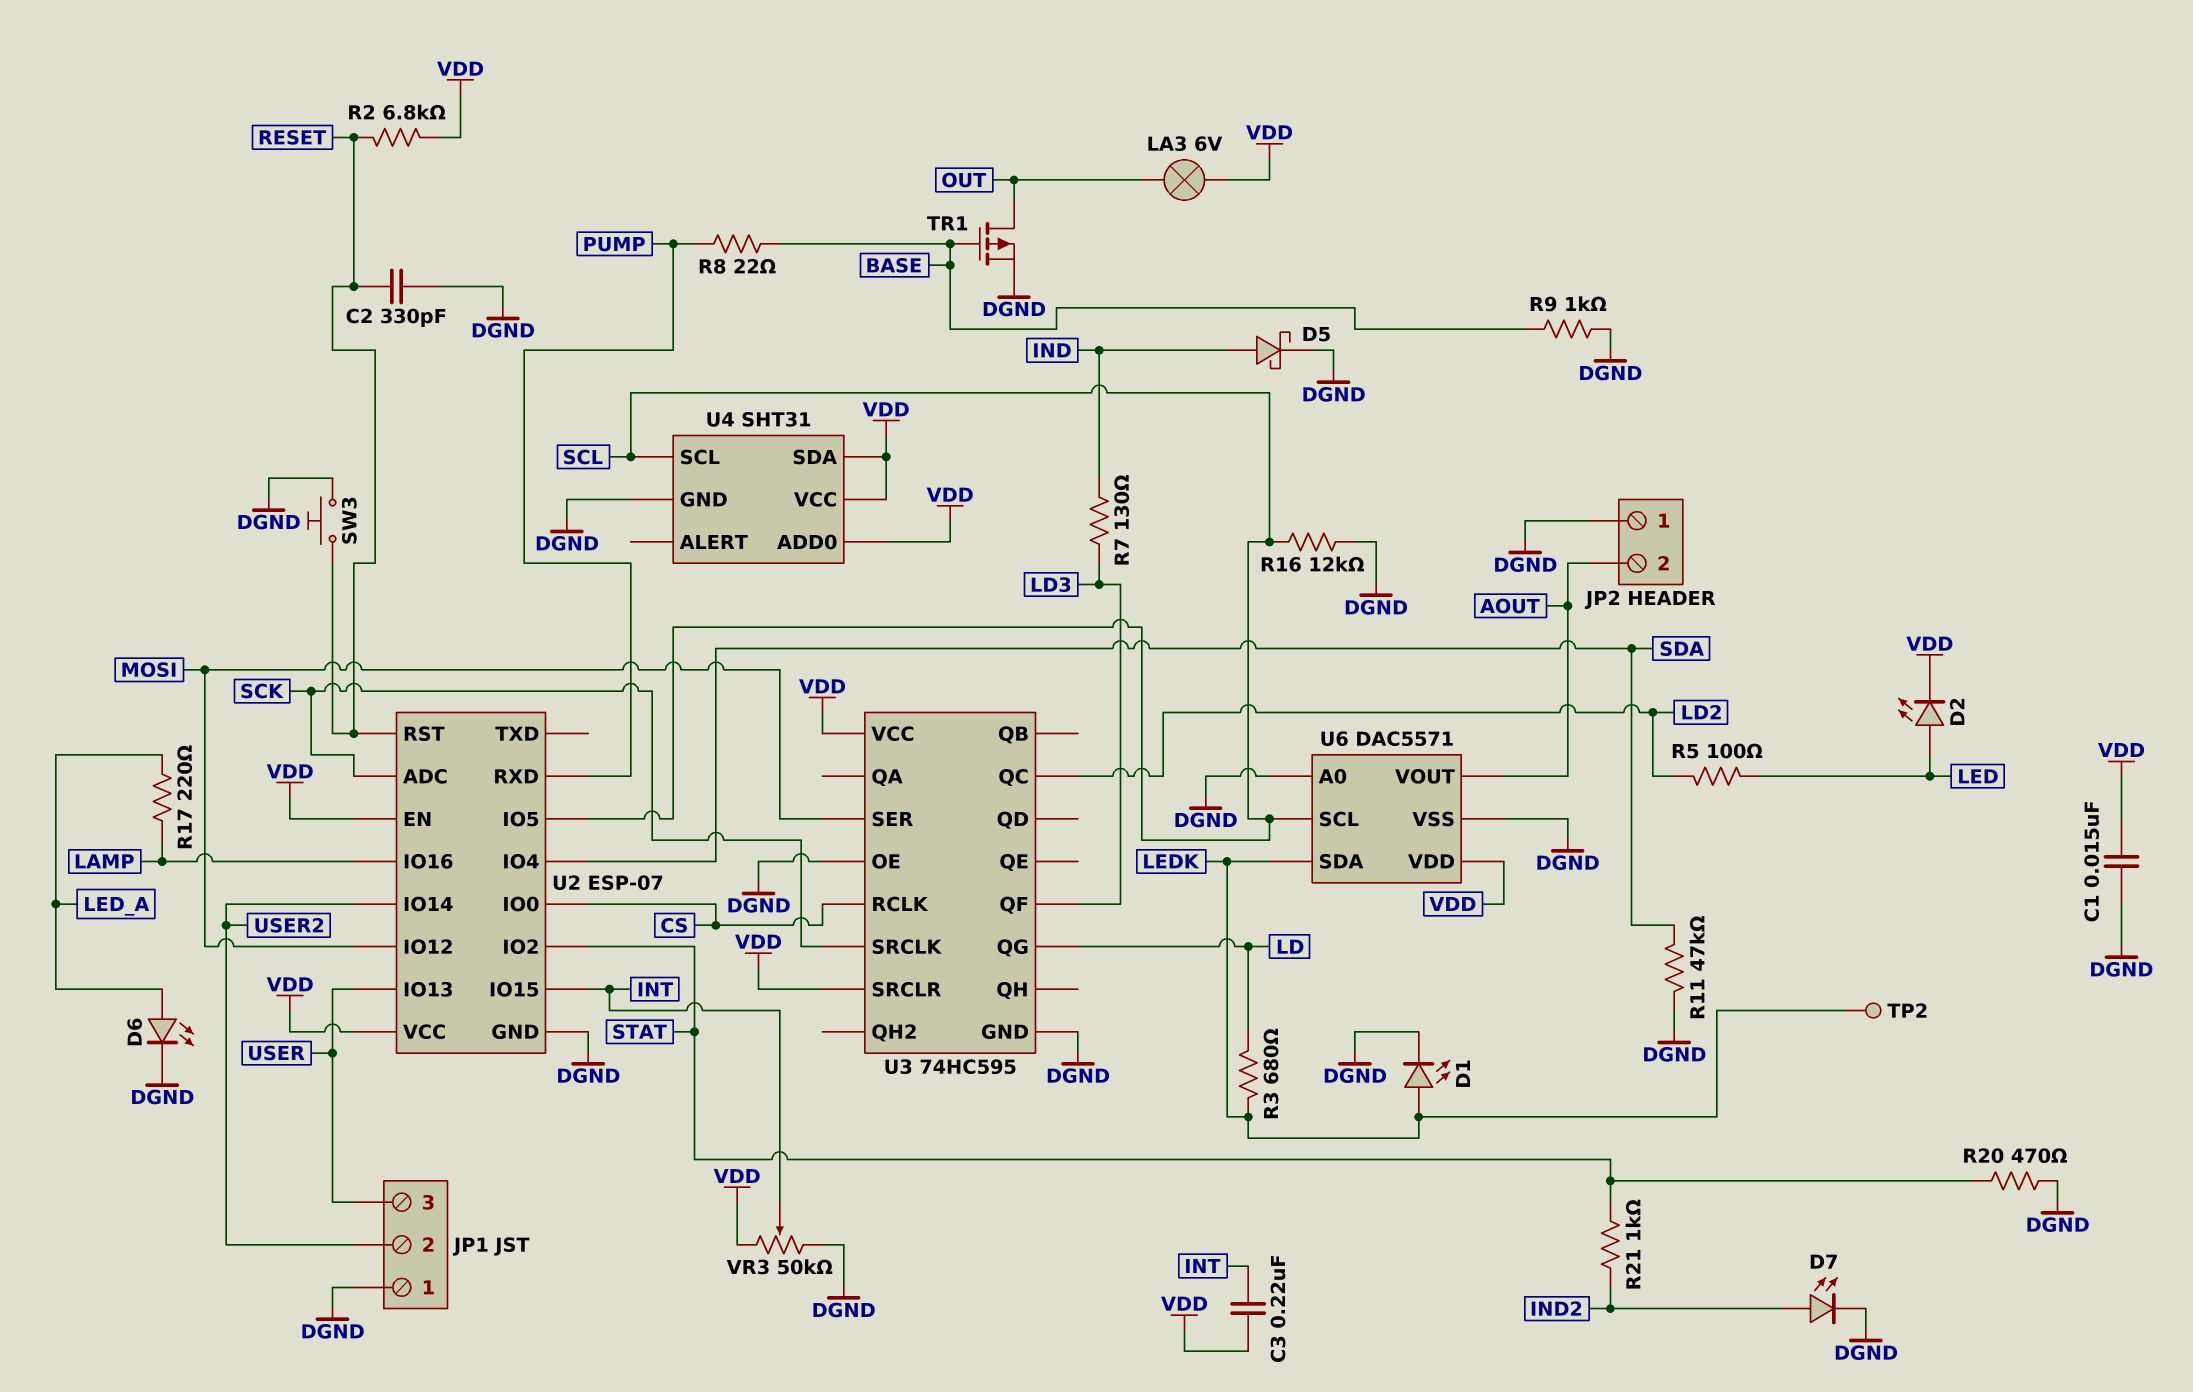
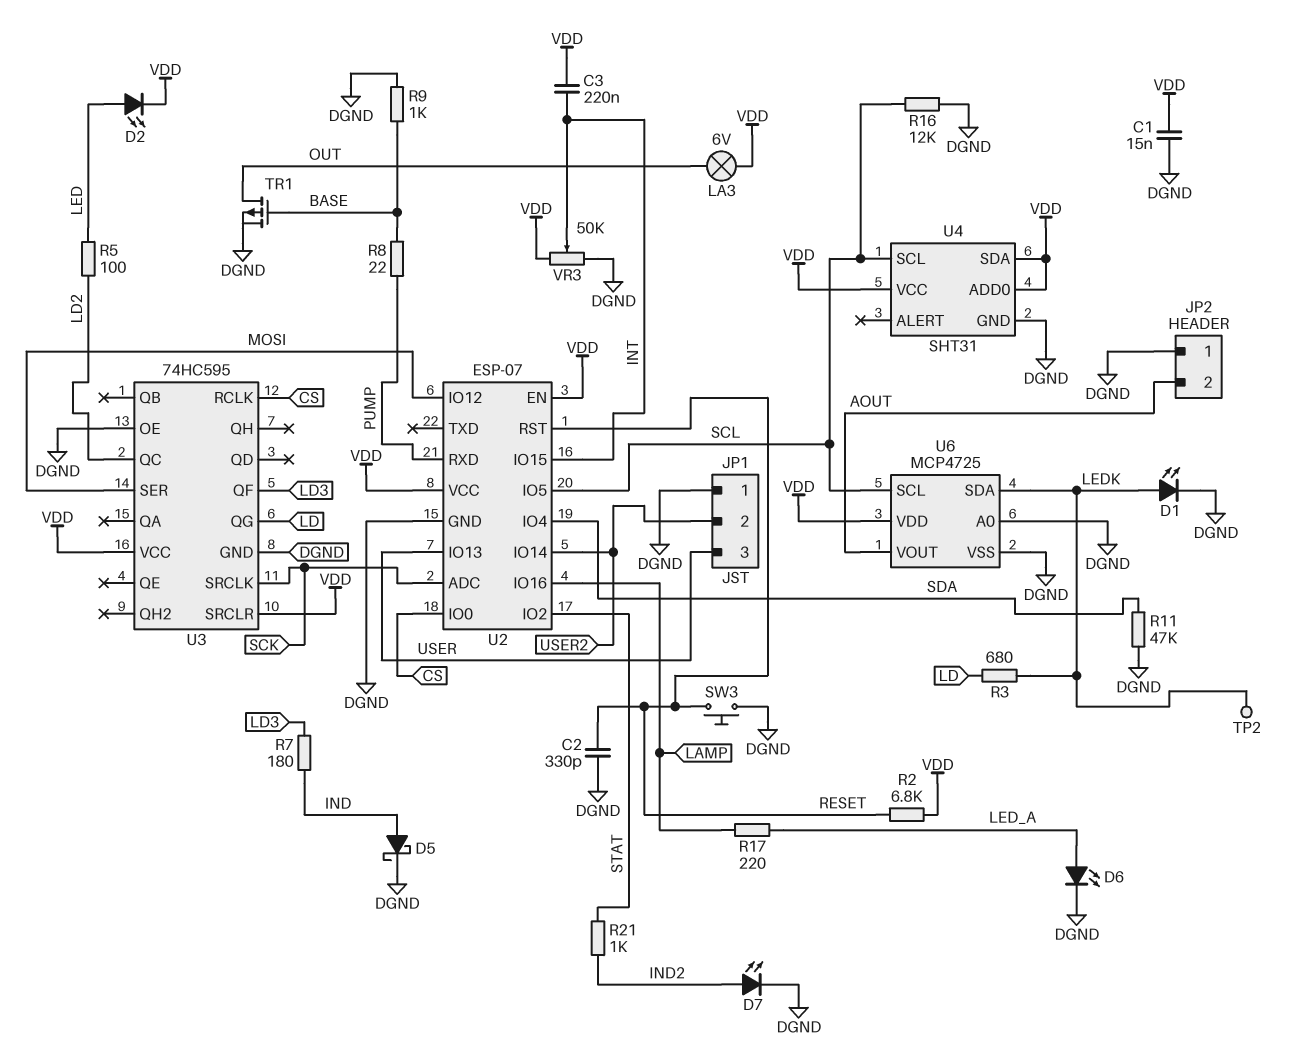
R7: 130 (IND, LD3) -> 180 (IND, LD3)
R20: 470 (DGND, STAT) -> none
U6: DAC5571 -> MCP4725

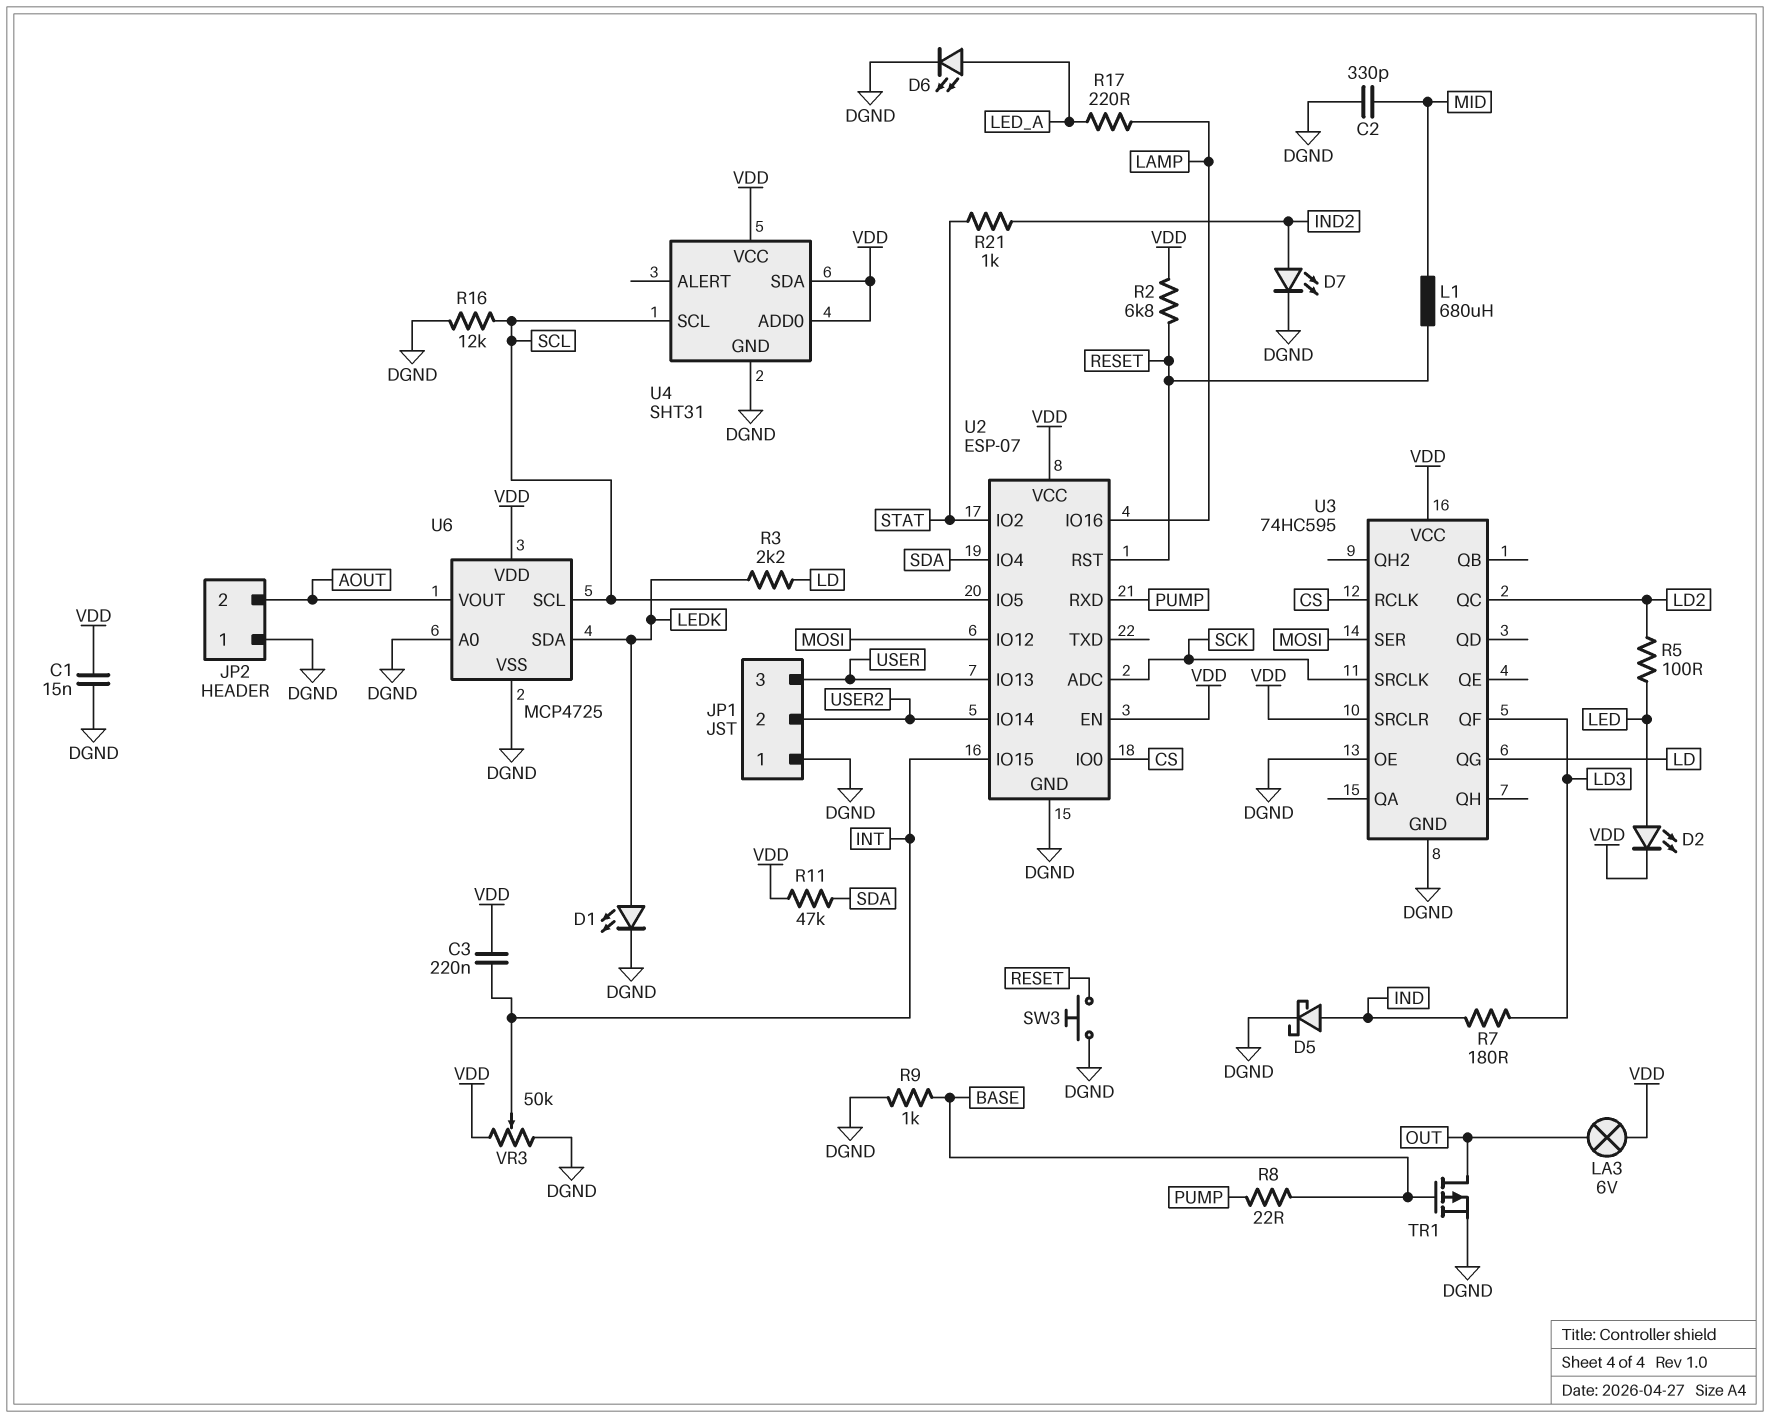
C2: 330pF (DGND, RESET) -> 330pF (DGND, MID)
L1: none -> 680uH (MID, RESET)
R3: 680 (LD, LEDK) -> 2.2k (LD, LEDK)
R11: 47k (DGND, SDA) -> 47k (SDA, VDD)
TP2: test point (LEDK) -> none

